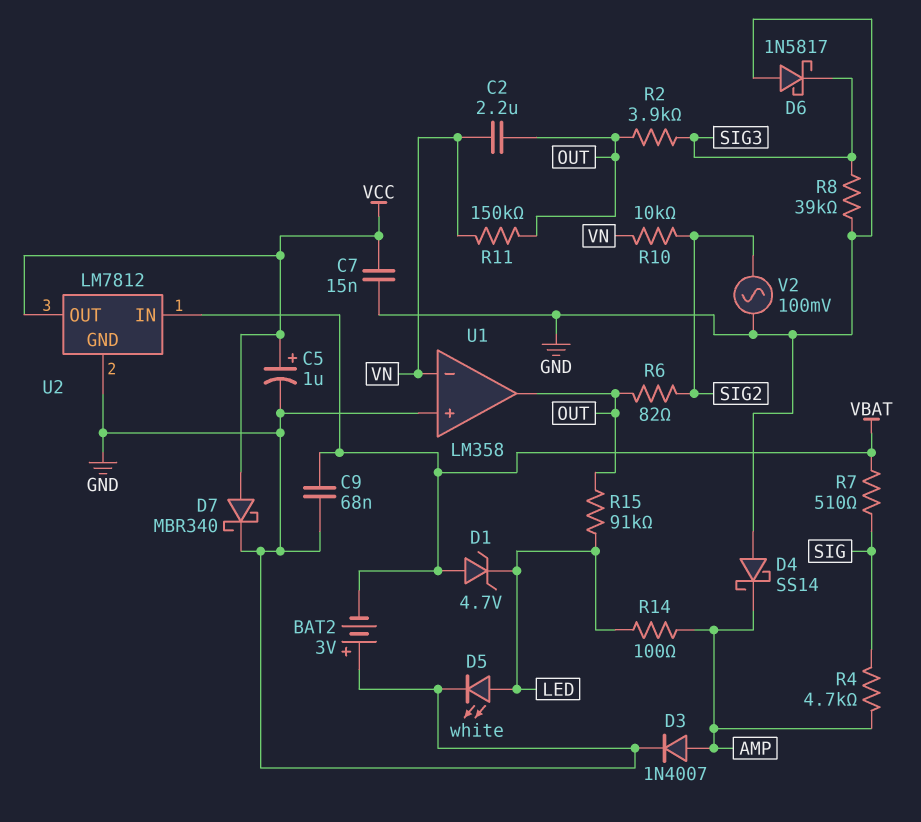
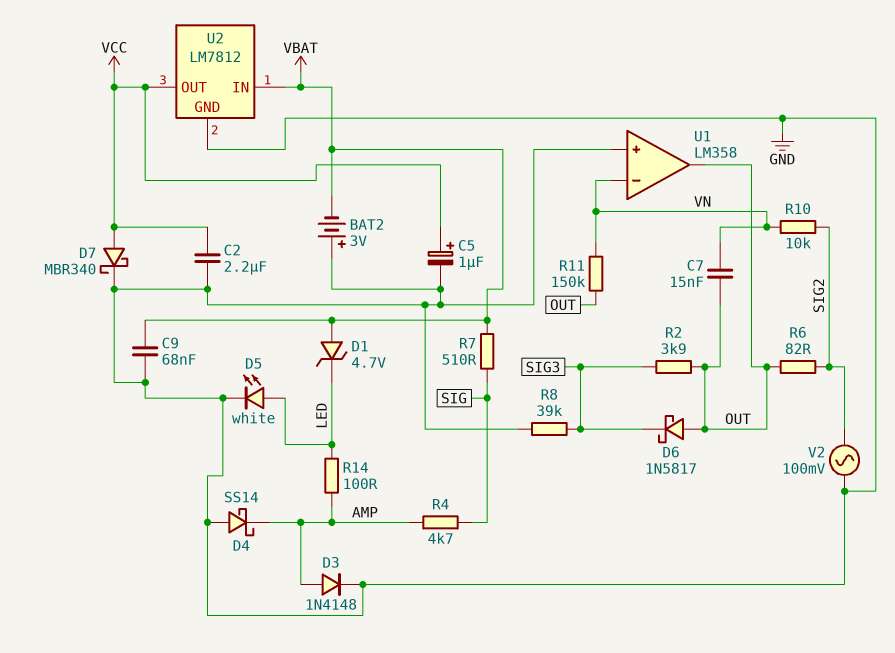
C2: 2.2uF (OUT, VN) -> 2.2uF (GND, VCC)
C7: 15nF (GND, VCC) -> 15nF (OUT, VN)
D3: diode 1N4007 (A AMP, K GND) -> diode 1N4148 (A AMP, K GND)
D6: schottky 1N5817 (A GND, K SIG3) -> schottky 1N5817 (A OUT, K SIG3)
R15: 91k (LED, OUT) -> none

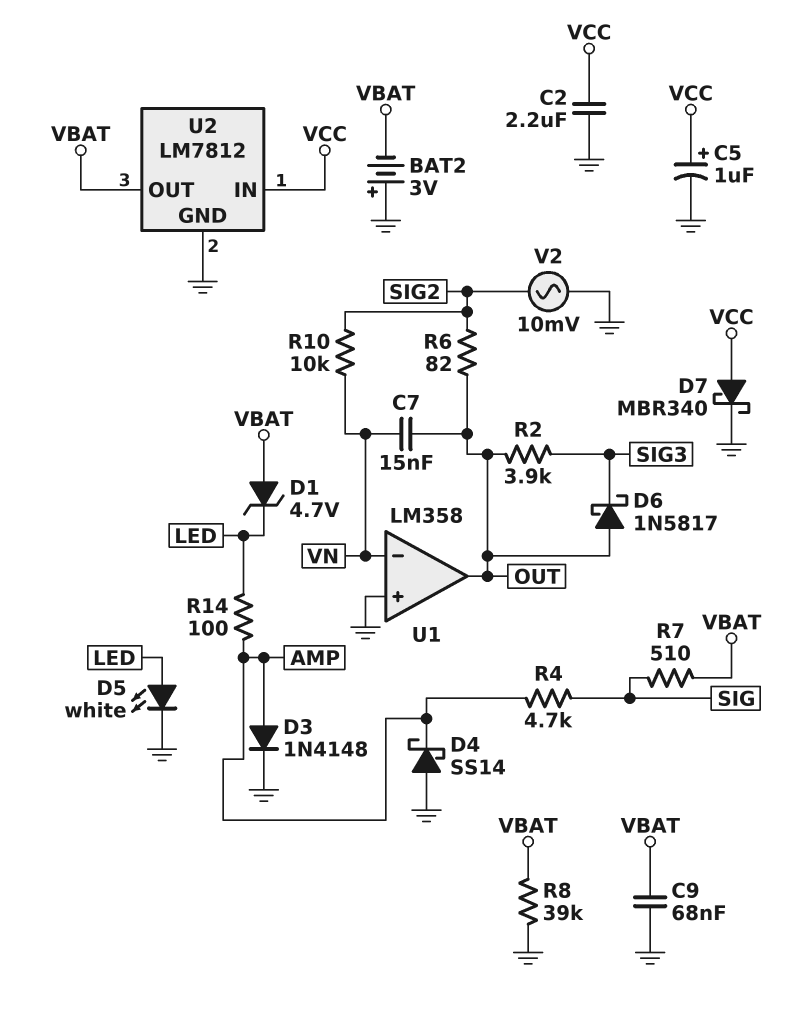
R8: 39k (GND, SIG3) -> 39k (GND, VBAT)
R11: 150k (OUT, VN) -> none
U2 pin IN: VBAT -> VCC
U2 pin OUT: VCC -> VBAT
V2: AC 100mV (GND, SIG2) -> AC 10mV (GND, SIG2)

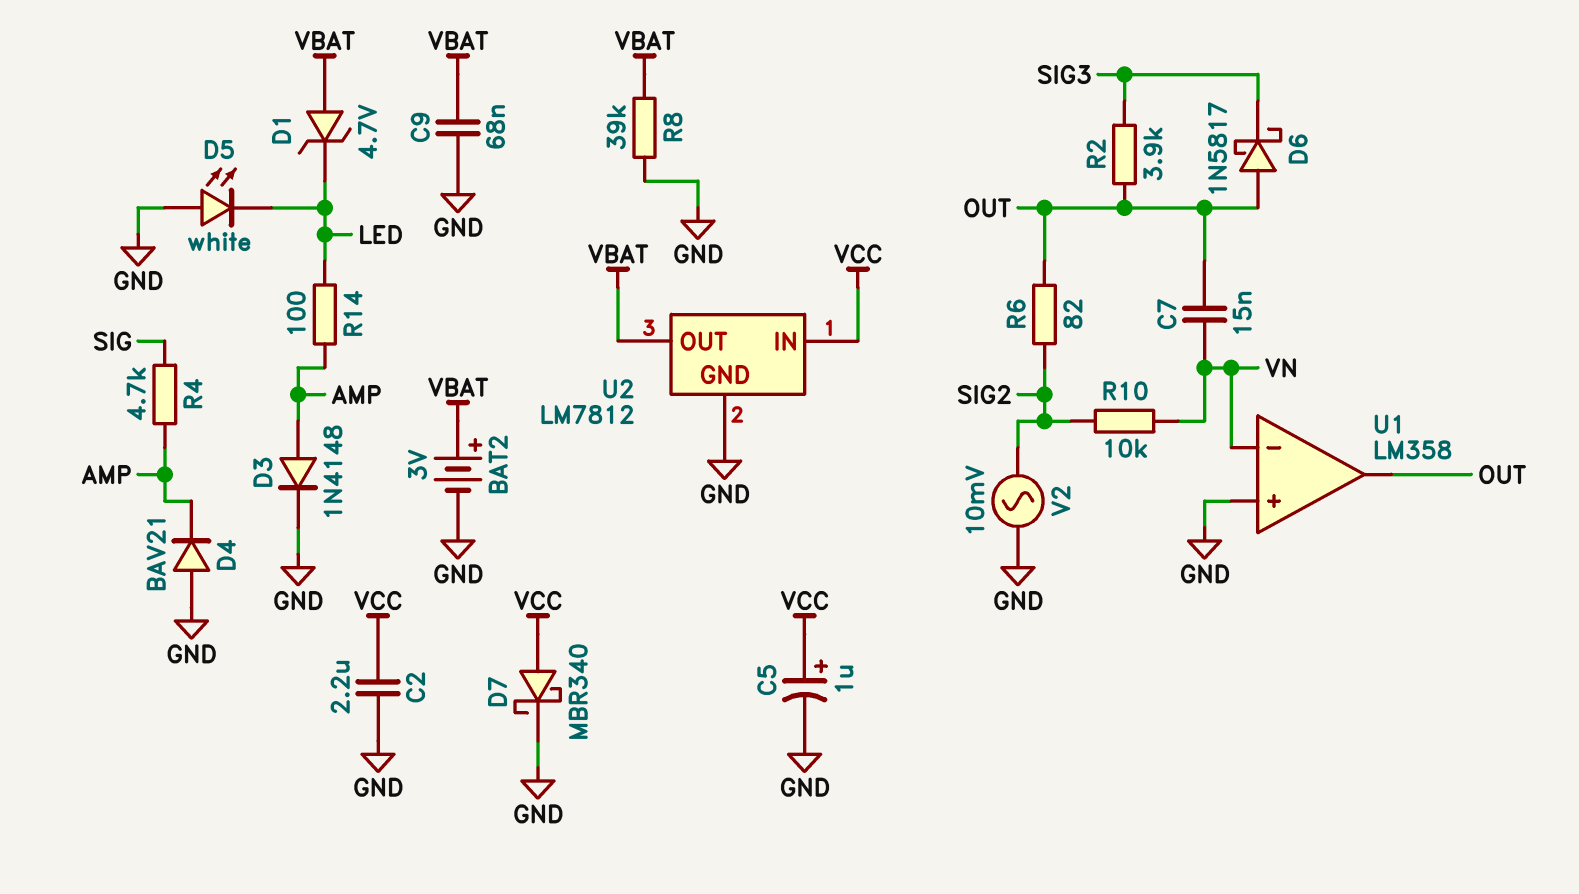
BAT2: 3V (plus GND, minus VBAT) -> 3V (plus VBAT, minus GND)
D4: schottky SS14 (A GND, K AMP) -> diode BAV21 (A GND, K AMP)
D5: LED white (A LED, K GND) -> LED white (A GND, K LED)
R7: 510 (SIG, VBAT) -> none

